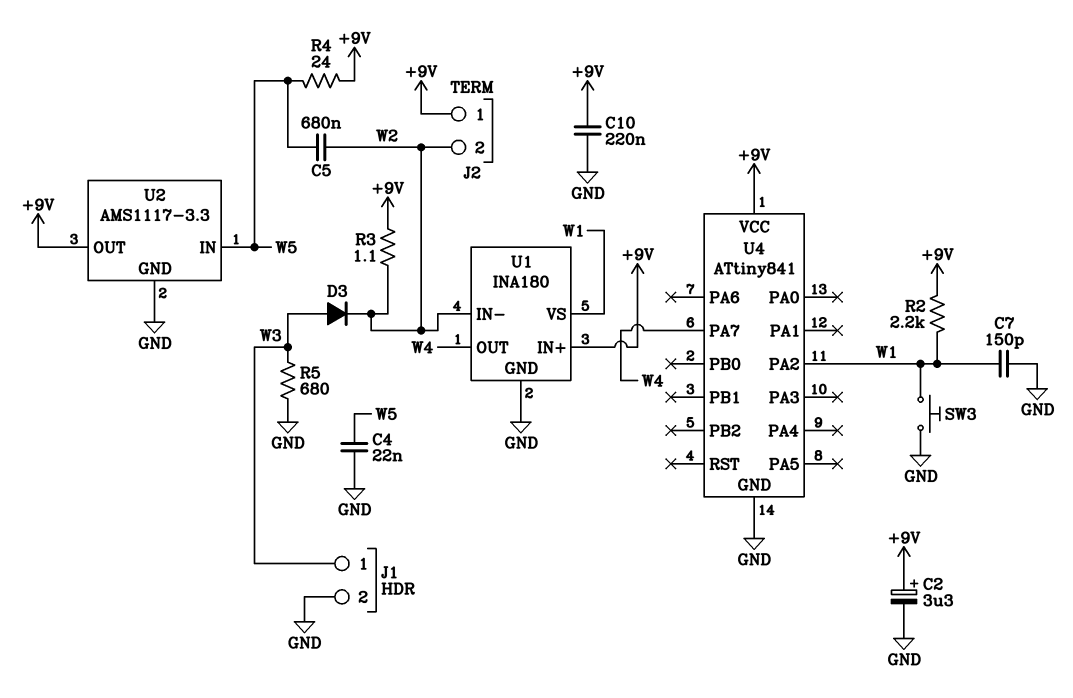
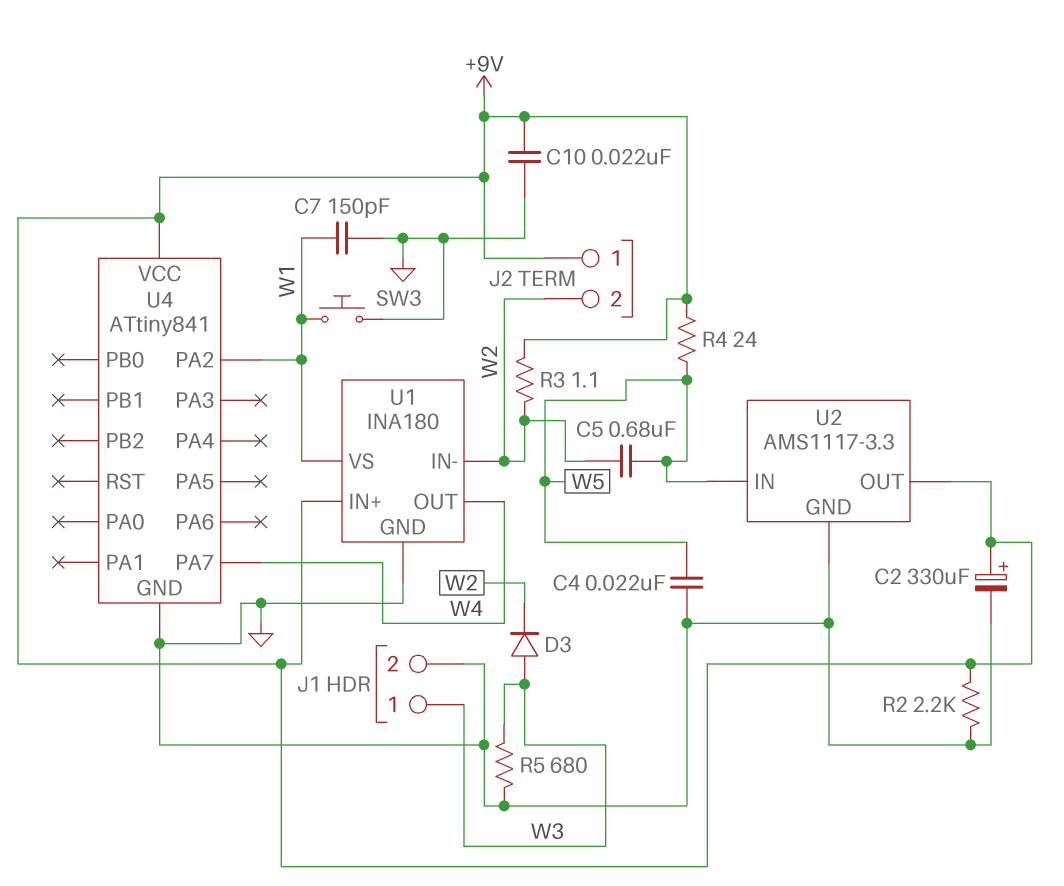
C2: 3.3uF (plus +9V, minus GND) -> 330uF (plus +9V, minus GND)
C10: 220nF (+9V, GND) -> 22nF (+9V, GND)
R2: 2.2k (+9V, W1) -> 2.2k (+9V, GND)

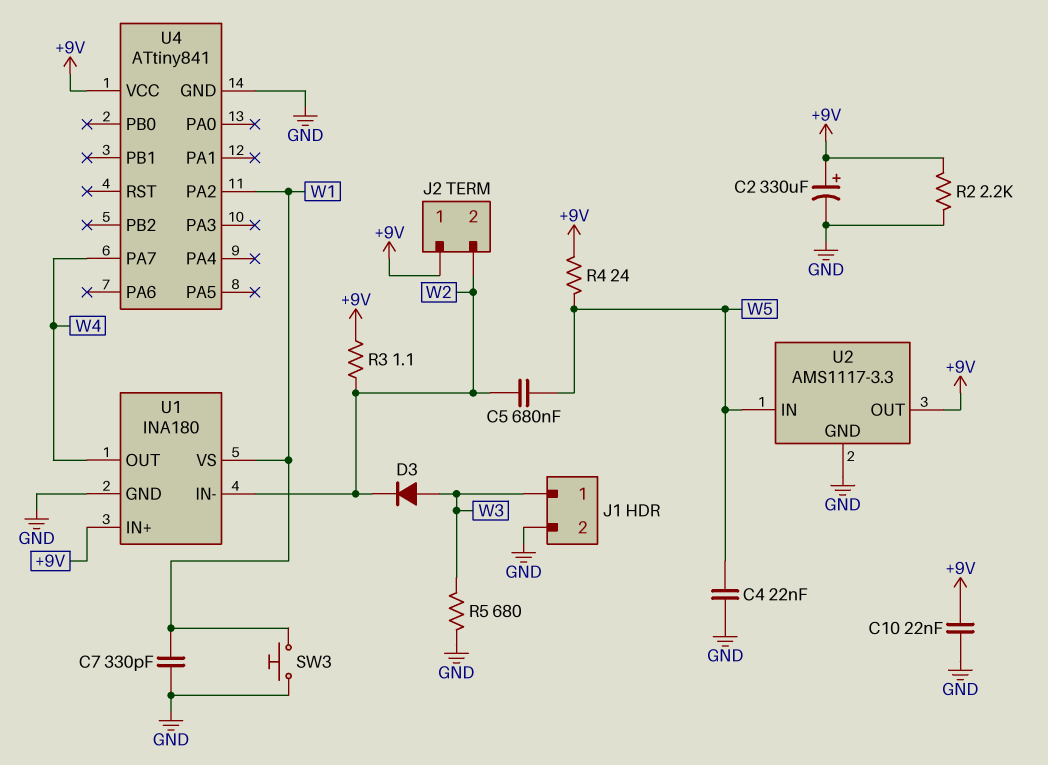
C7: 150pF (GND, W1) -> 330pF (GND, W1)

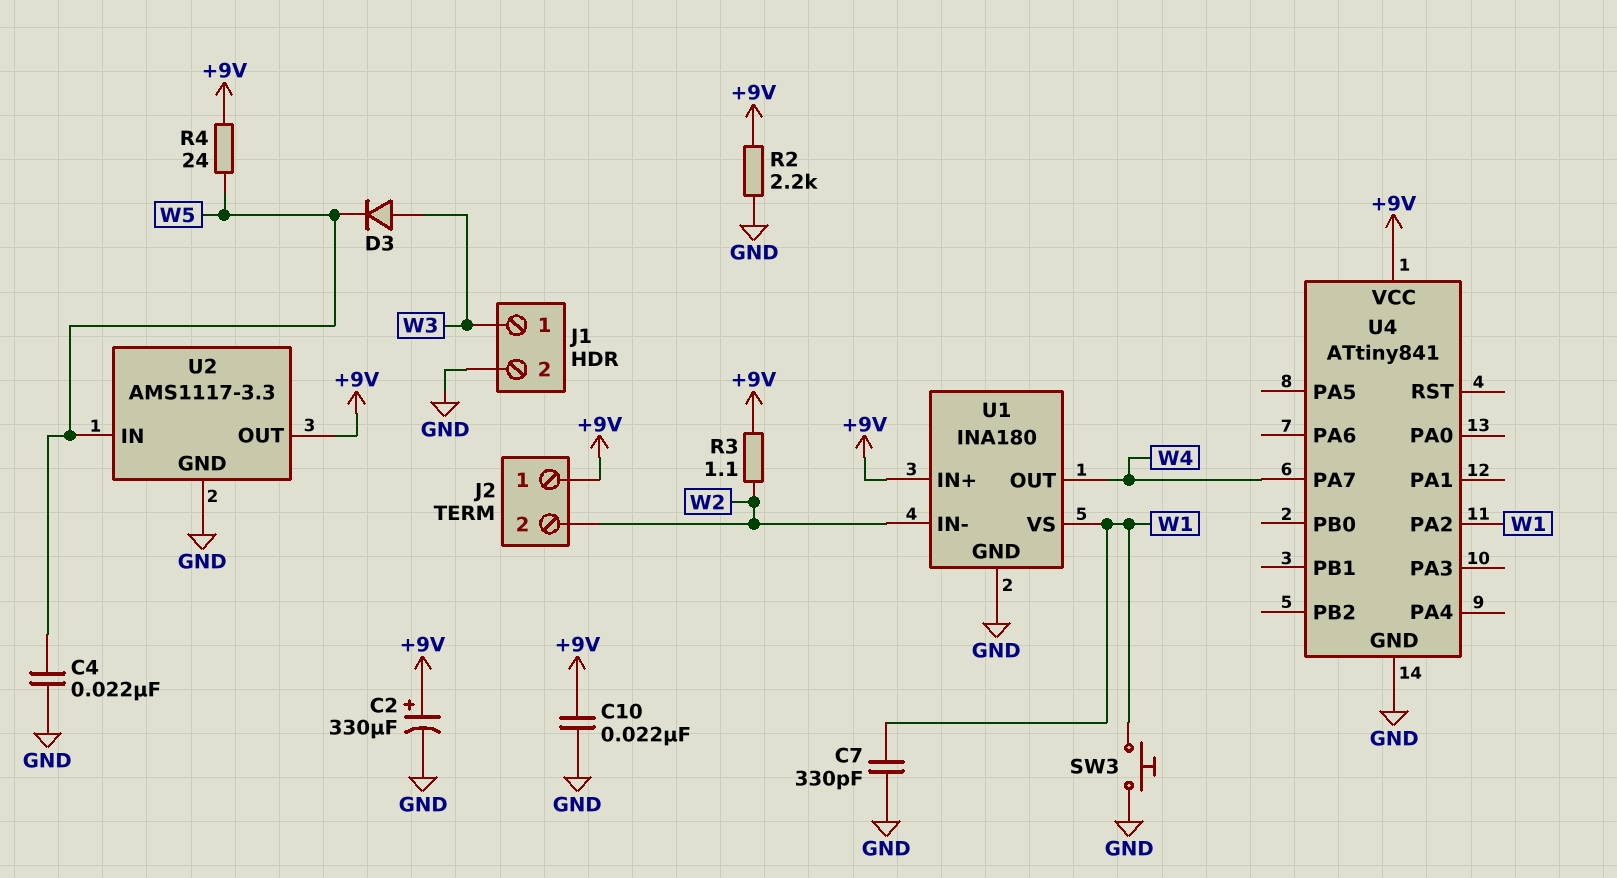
C5: 680nF (W2, W5) -> none
D3: diode (A W3, K W2) -> diode (A W3, K W5)
R5: 680 (GND, W3) -> none

